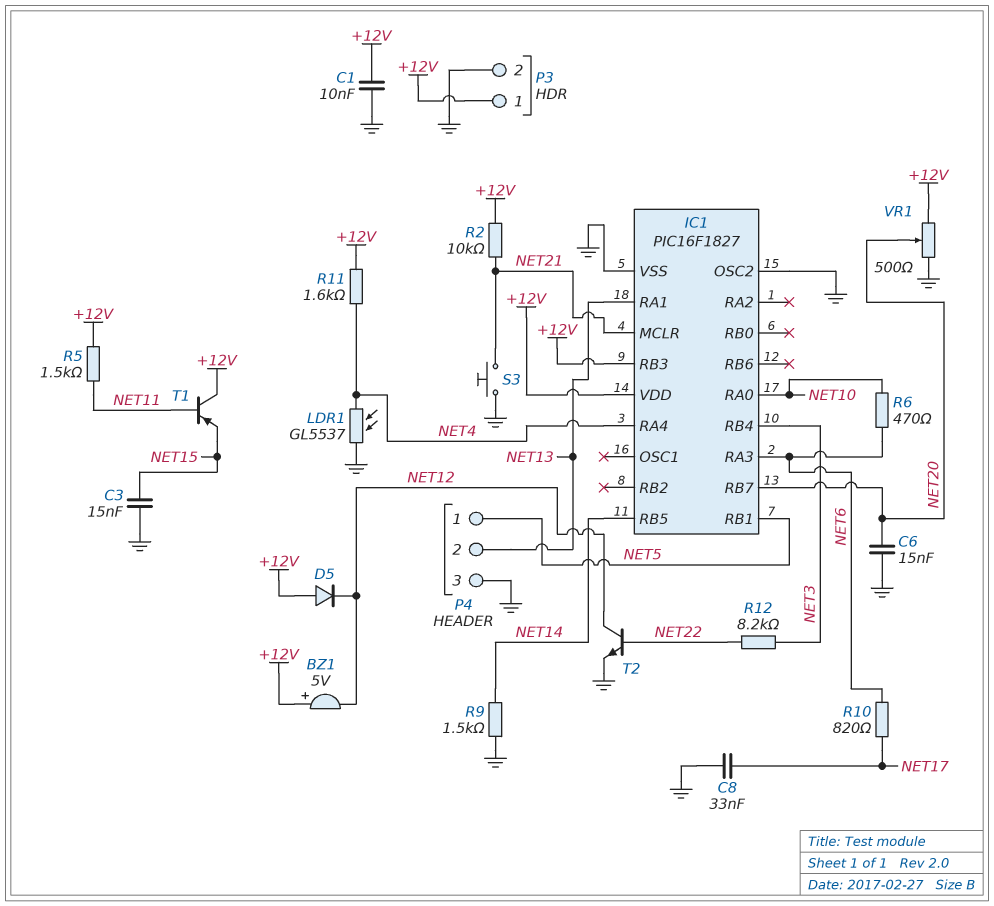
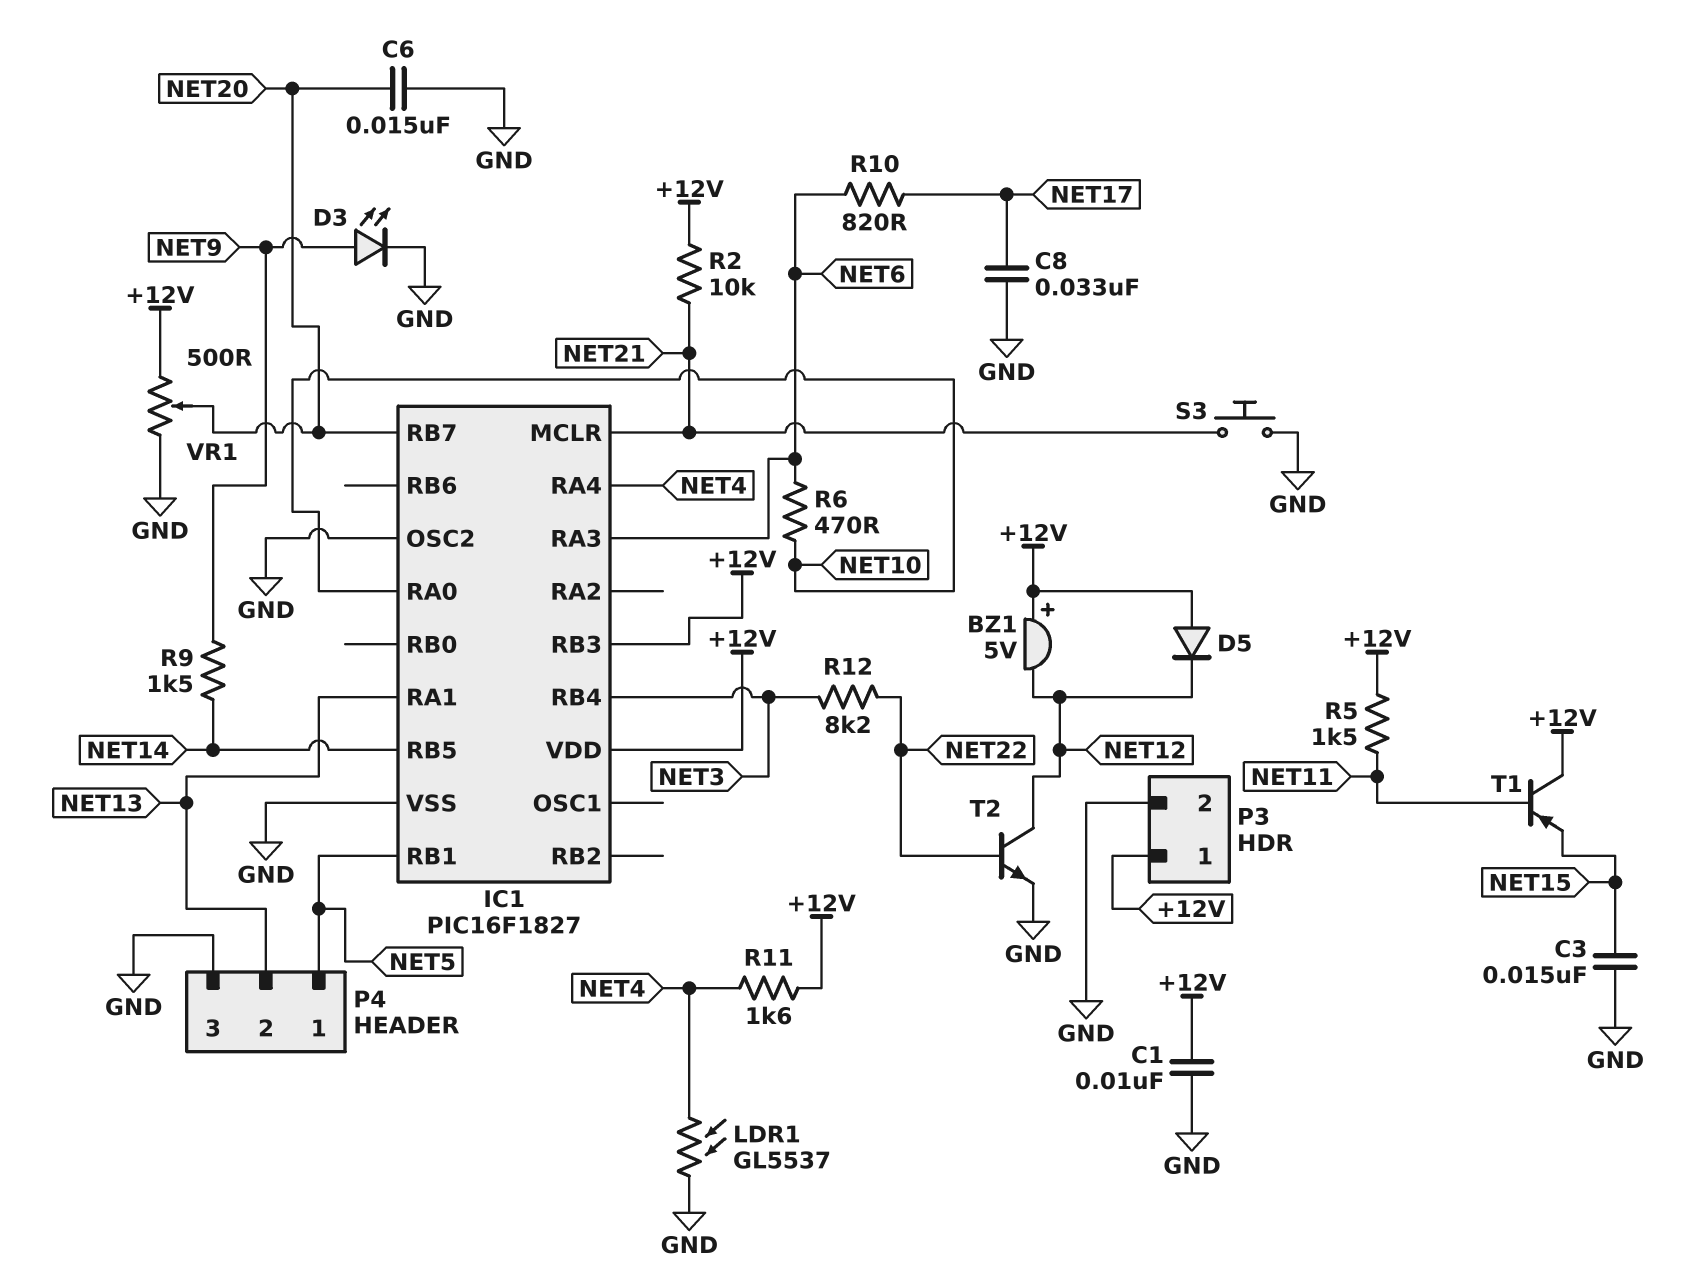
D3: none -> LED (A NET9, K GND)
R9: 1.5k (GND, NET14) -> 1.5k (NET9, NET14)

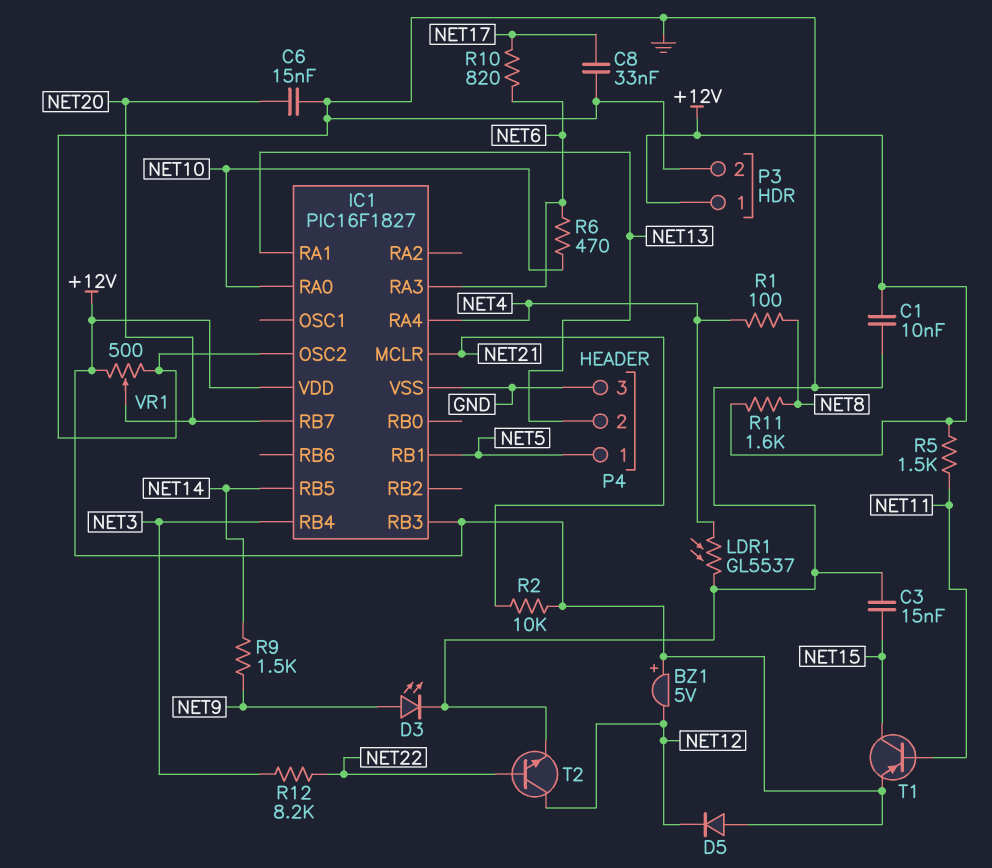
R1: none -> 100 (NET4, NET8)
R11: 1.6k (+12V, NET4) -> 1.6k (+12V, NET8)
S3: button (GND, NET21) -> none
T1: PNP (B NET11, C +12V, E NET15) -> PNP (B NET11, C NET15, E +12V)

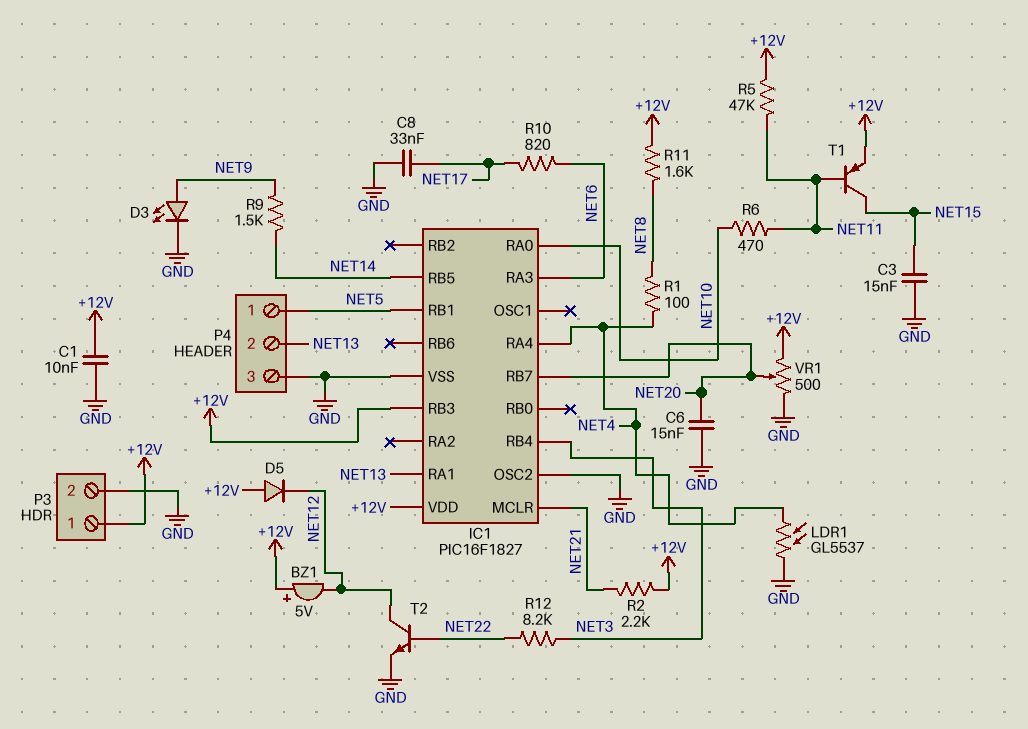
R2: 10k (+12V, NET21) -> 2.2k (+12V, NET21)
R5: 1.5k (+12V, NET11) -> 47k (+12V, NET11)
R6: 470 (NET6, NET10) -> 470 (NET10, NET11)

